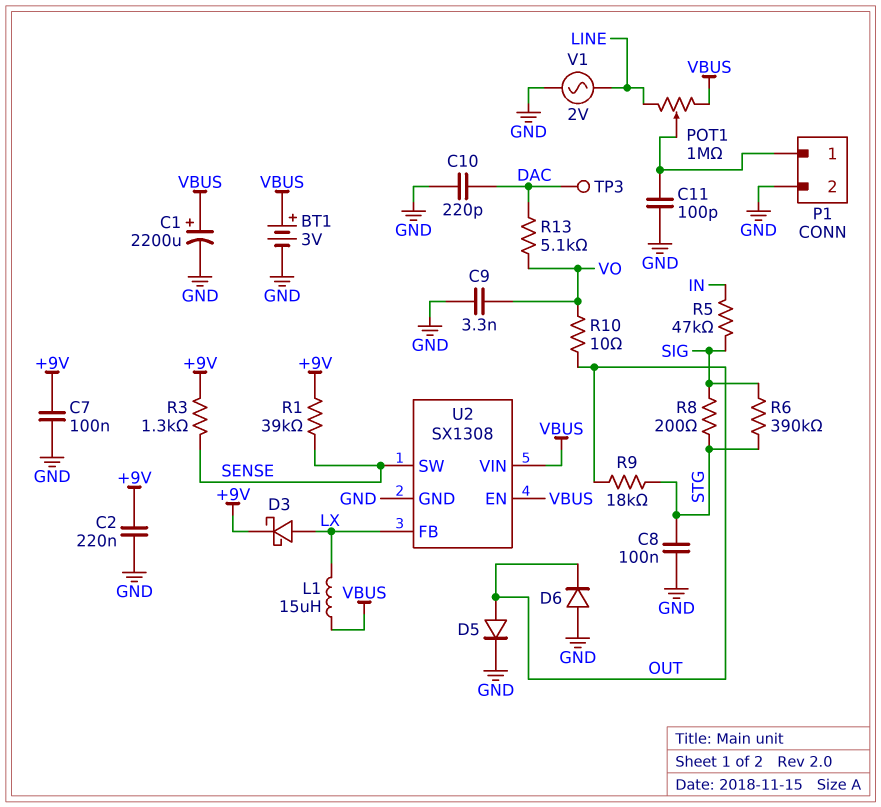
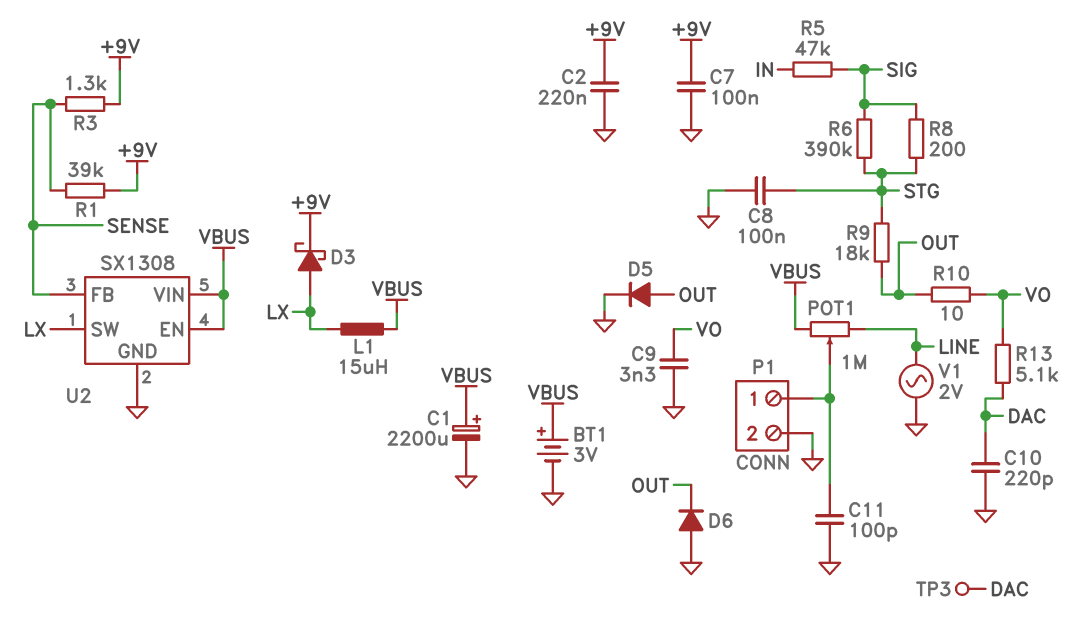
U2 pin FB: LX -> SENSE
U2 pin SW: SENSE -> LX

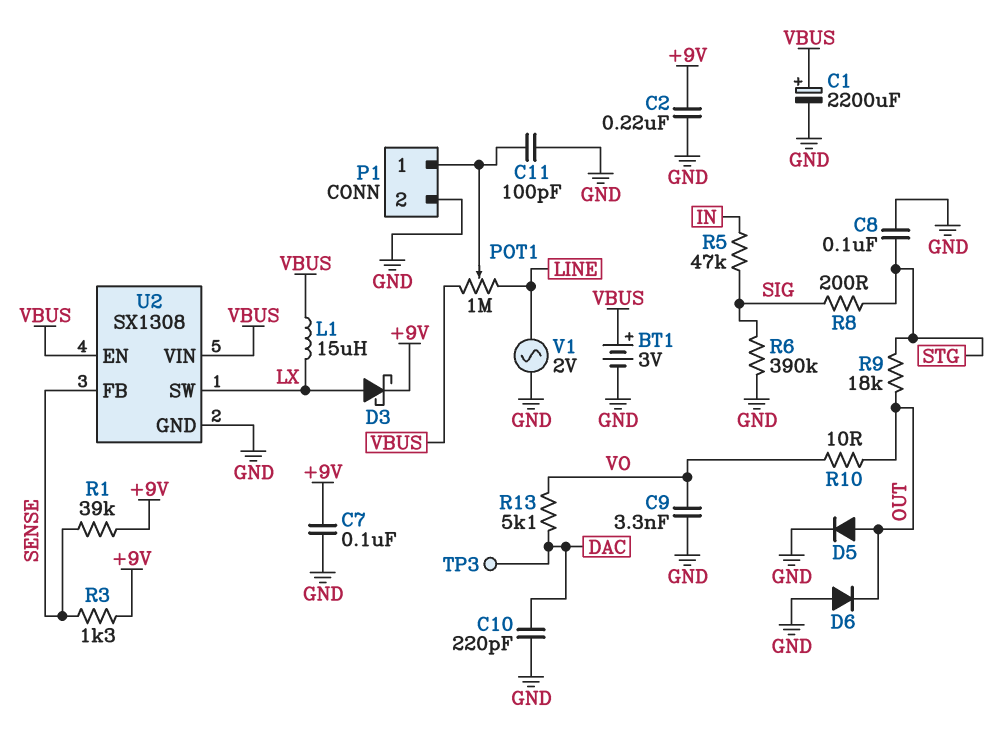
R6: 390k (SIG, STG) -> 390k (GND, SIG)

